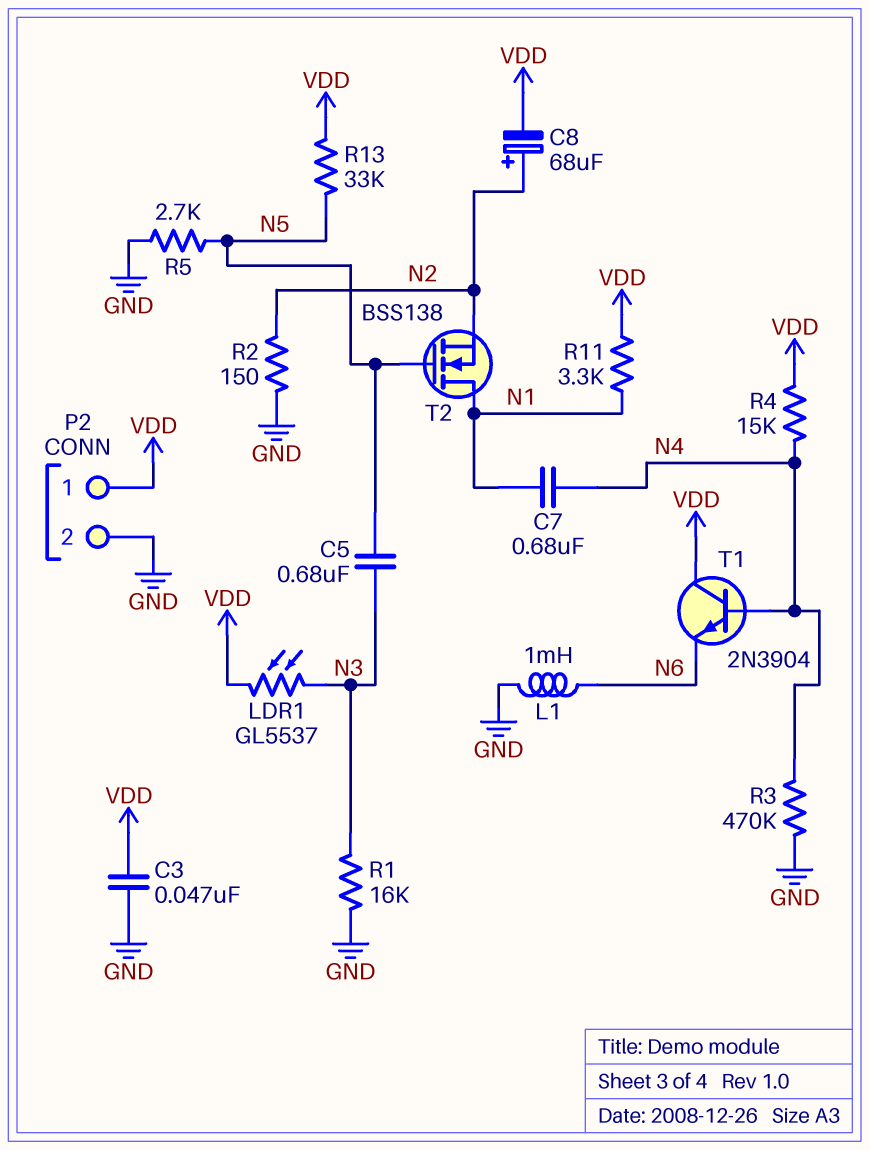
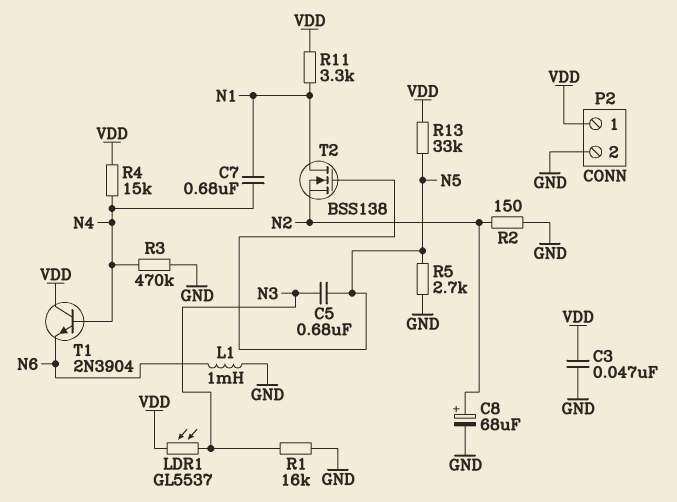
C8: 68uF (plus N2, minus VDD) -> 68uF (plus N2, minus GND)

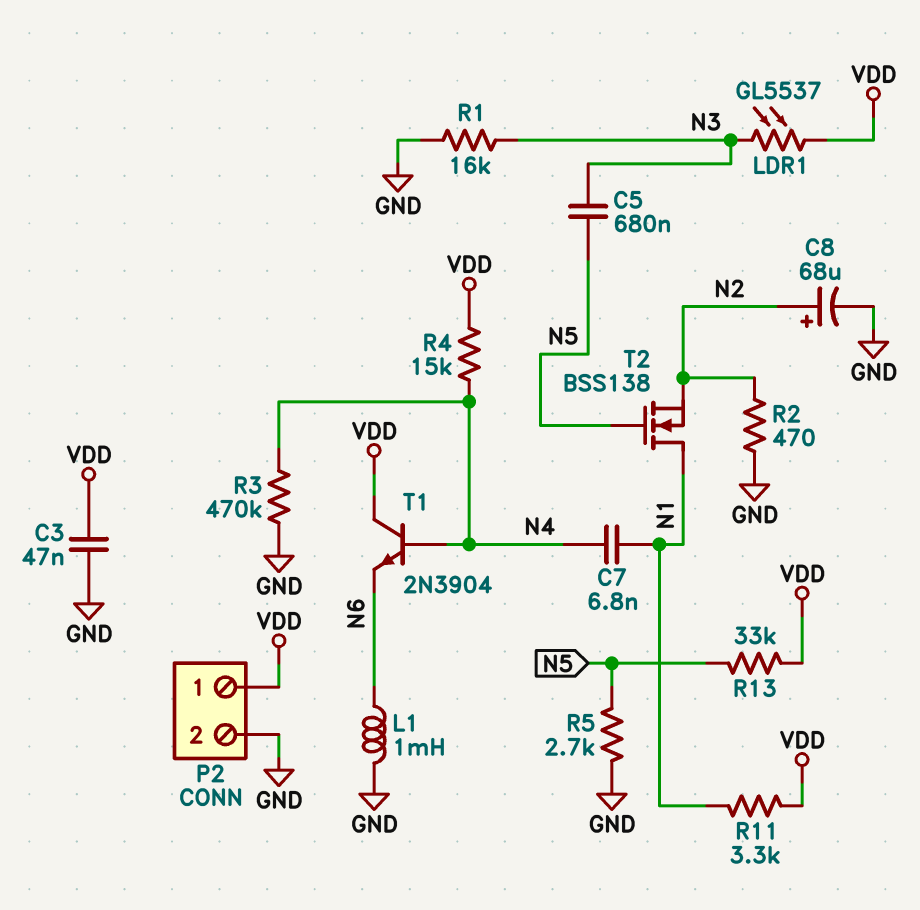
C7: 680nF (N1, N4) -> 6.8nF (N1, N4)
R2: 150 (GND, N2) -> 470 (GND, N2)

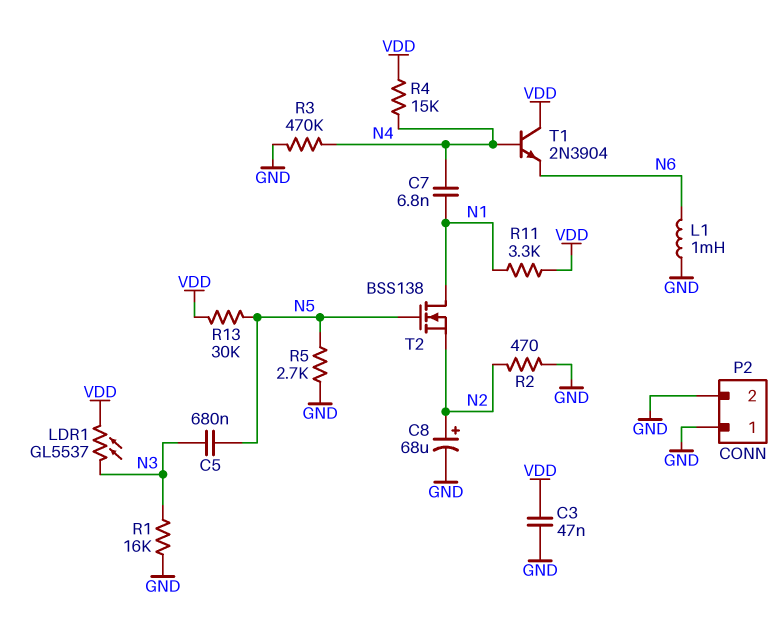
P2 pin 1: VDD -> GND
R13: 33k (N5, VDD) -> 30k (N5, VDD)

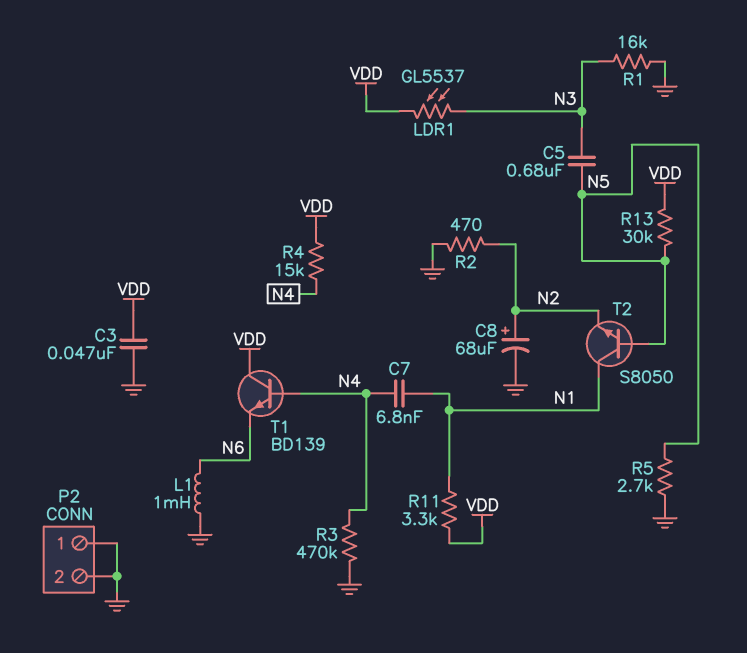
T1: NPN 2N3904 (B N4, C VDD, E N6) -> NPN BD139 (B N4, C VDD, E N6)
T2: NMOS BSS138 (G N5, D N1, S N2) -> NPN S8050 (B N5, C N1, E N2)

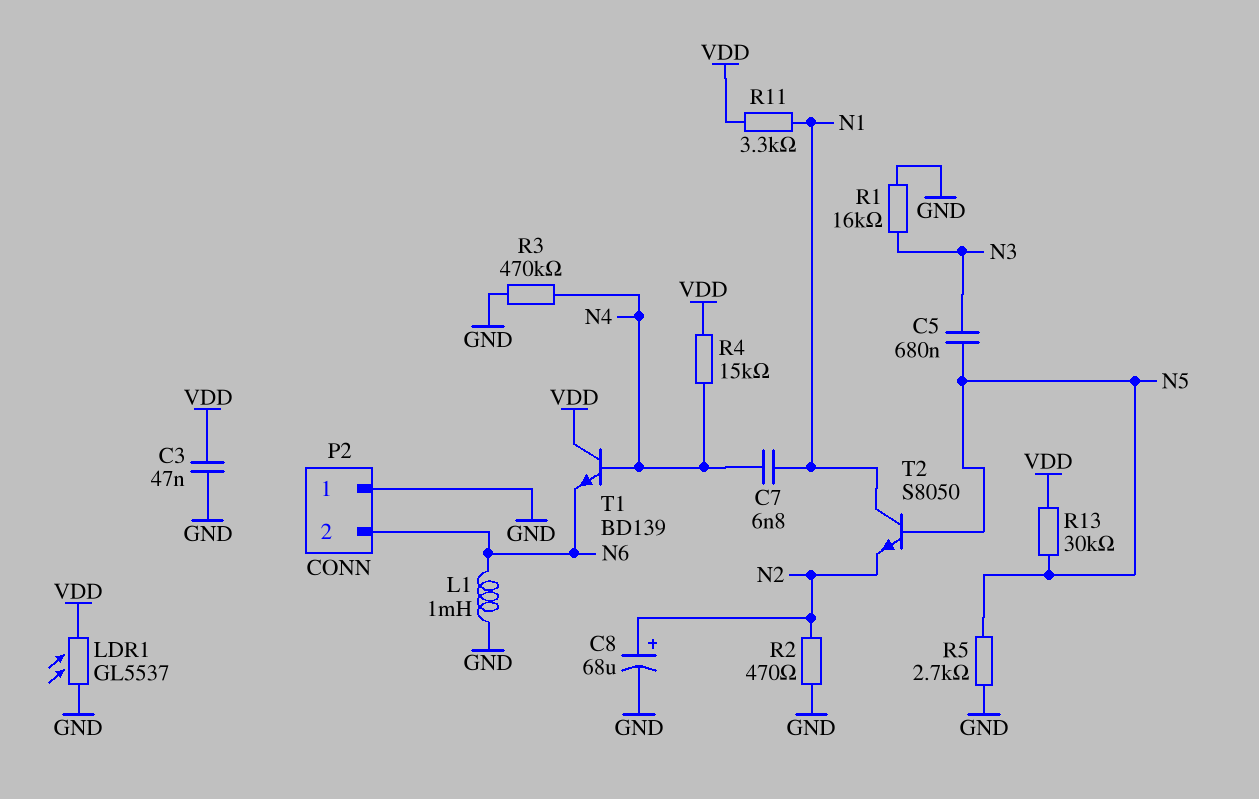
LDR1: GL5537 (N3, VDD) -> GL5537 (GND, VDD)
P2 pin 2: GND -> N6

